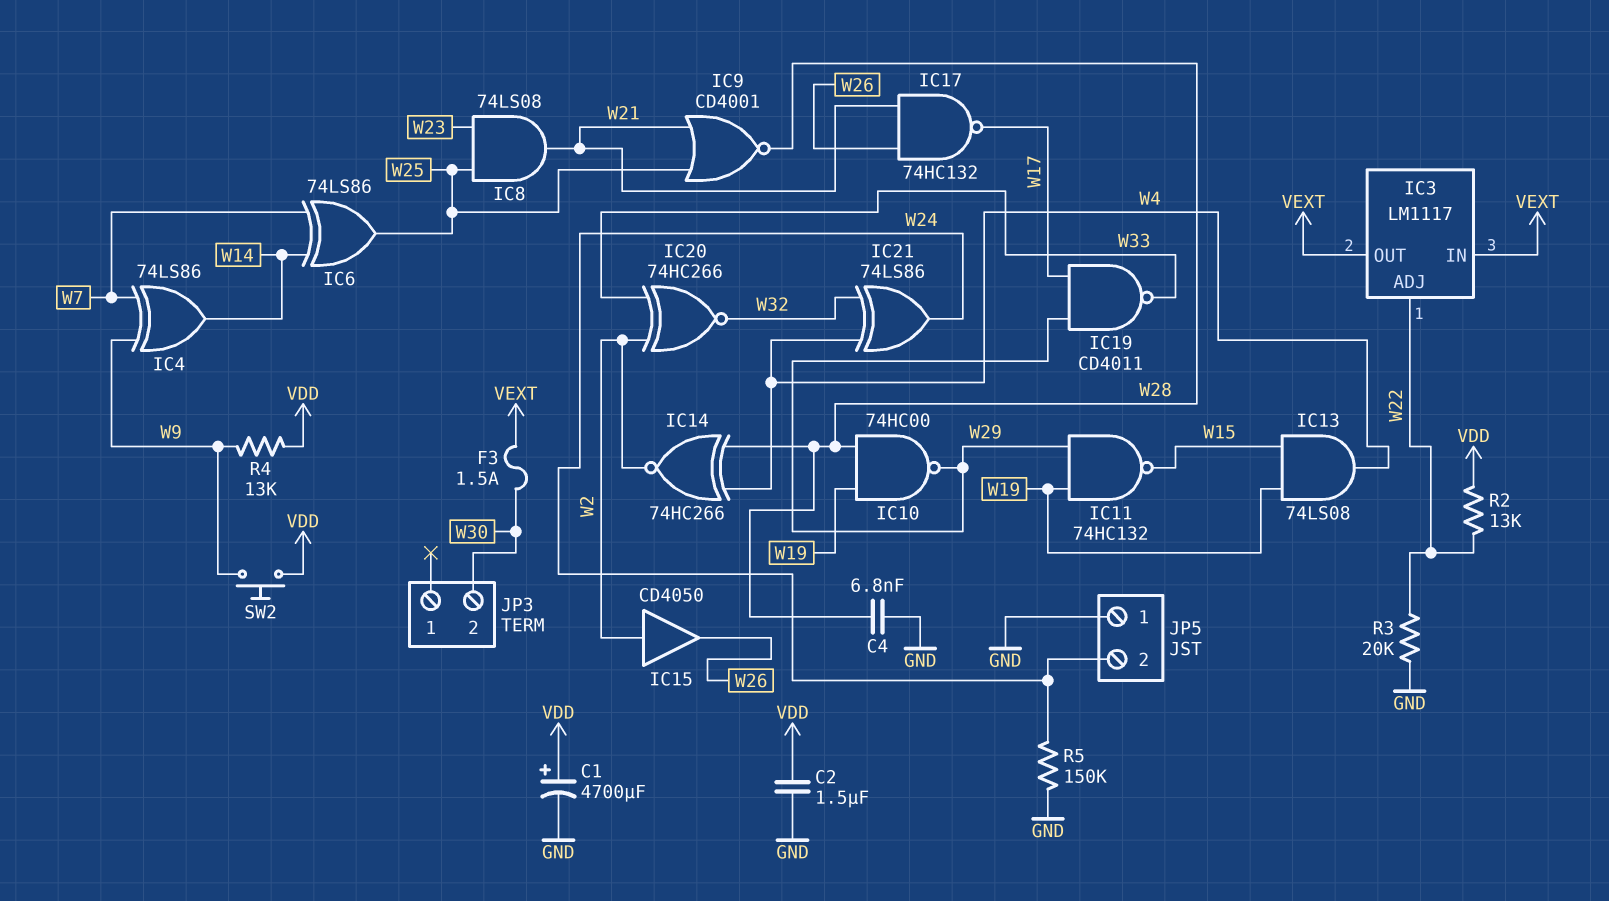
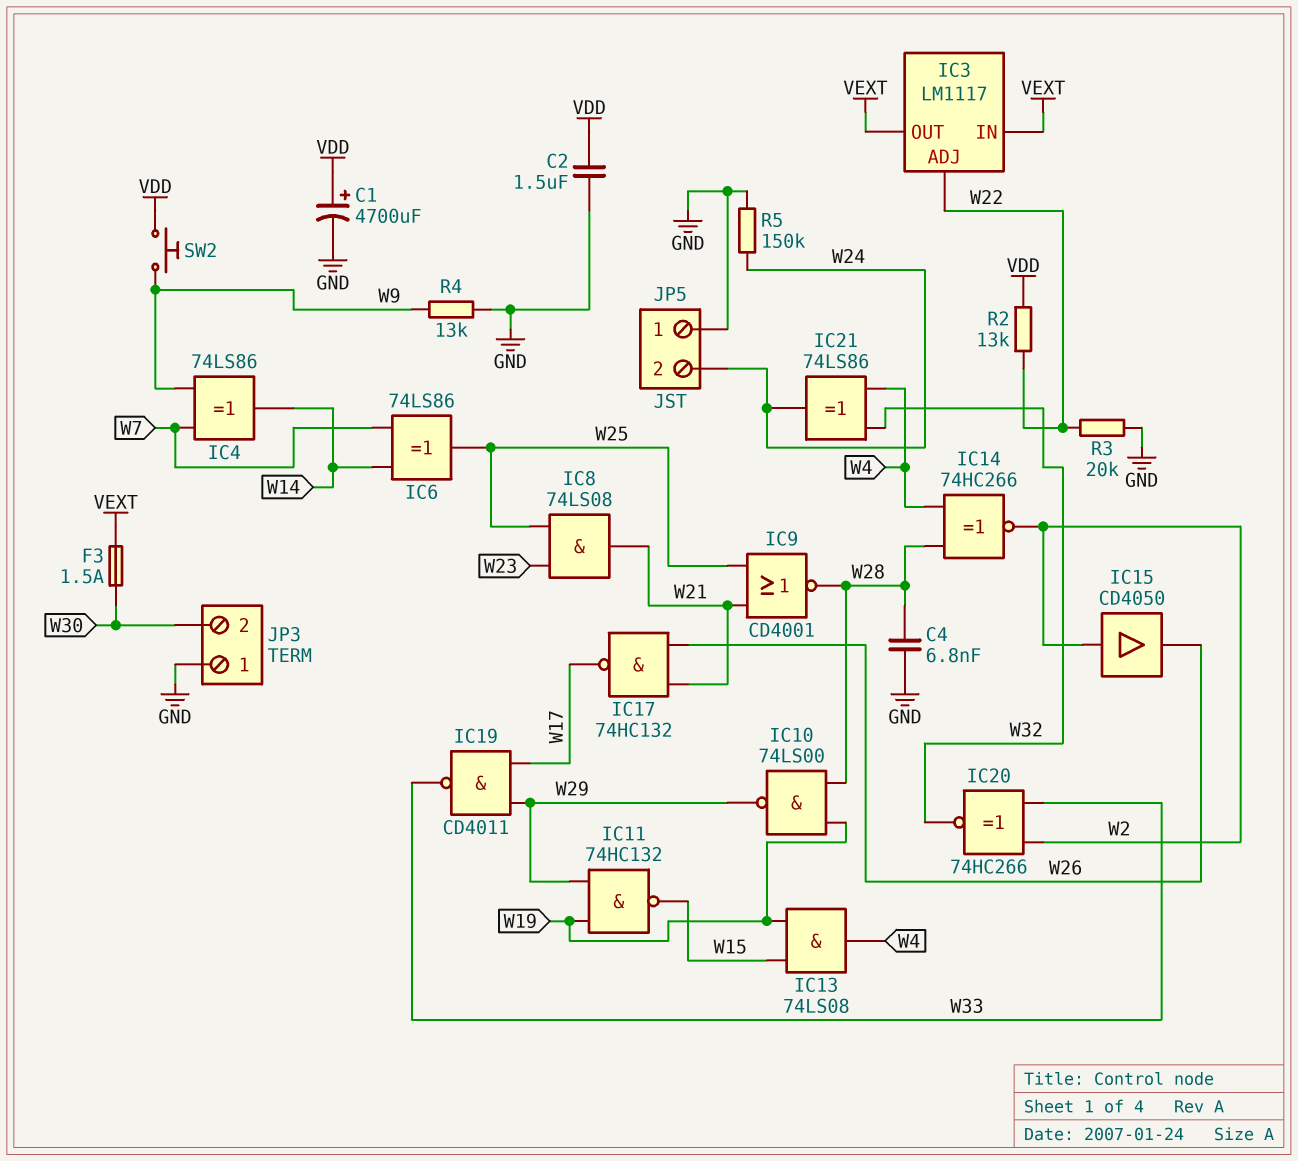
IC10: NAND 74HC00 (in W19, in W28, out W29) -> NAND 74LS00 (in W19, in W28, out W29)
JP3 pin 1: none -> GND
R4: 13k (VDD, W9) -> 13k (GND, W9)

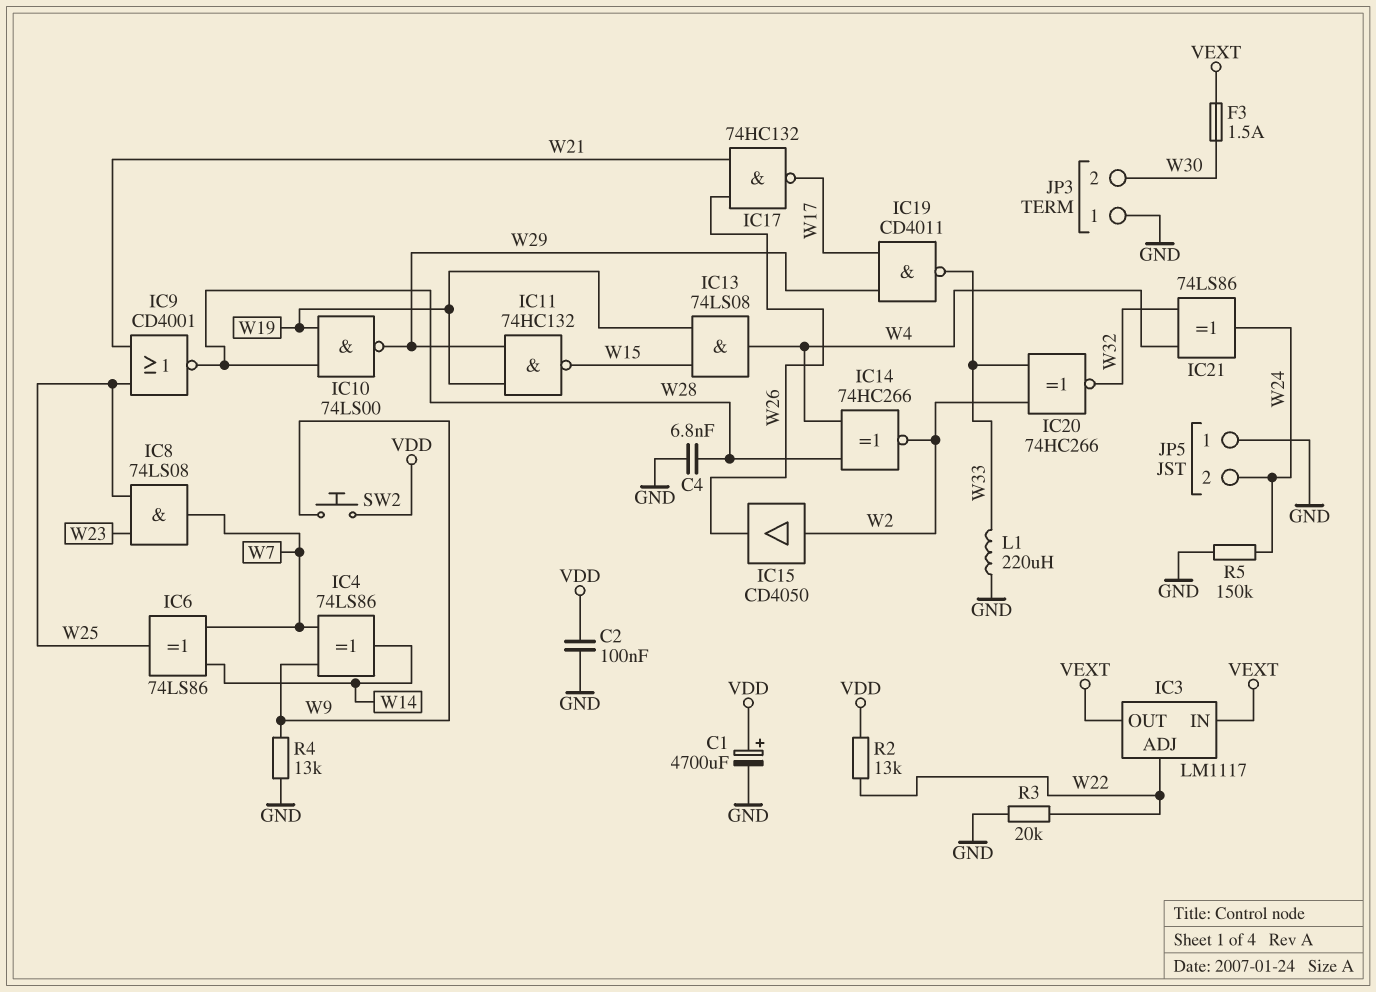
C2: 1.5uF (GND, VDD) -> 100nF (GND, VDD)
IC8: AND 74LS08 (in W23, in W25, out W21) -> AND 74LS08 (in W23, in W25, out W7)
L1: none -> 220uH (GND, W33)

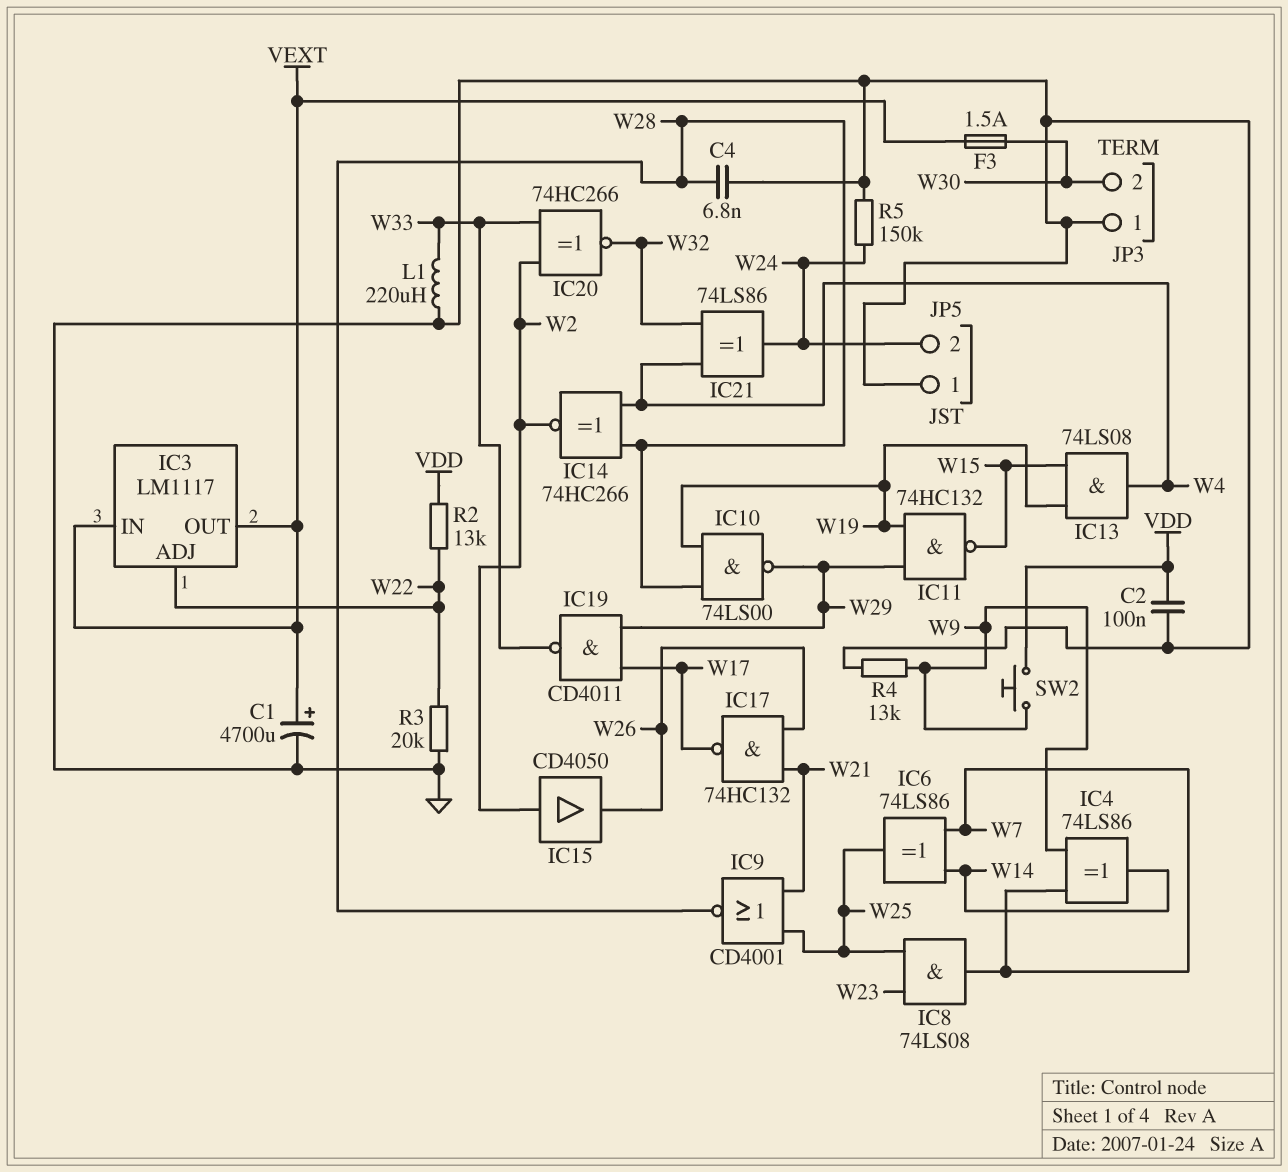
C1: 4700uF (plus VDD, minus GND) -> 4700uF (plus VEXT, minus GND)

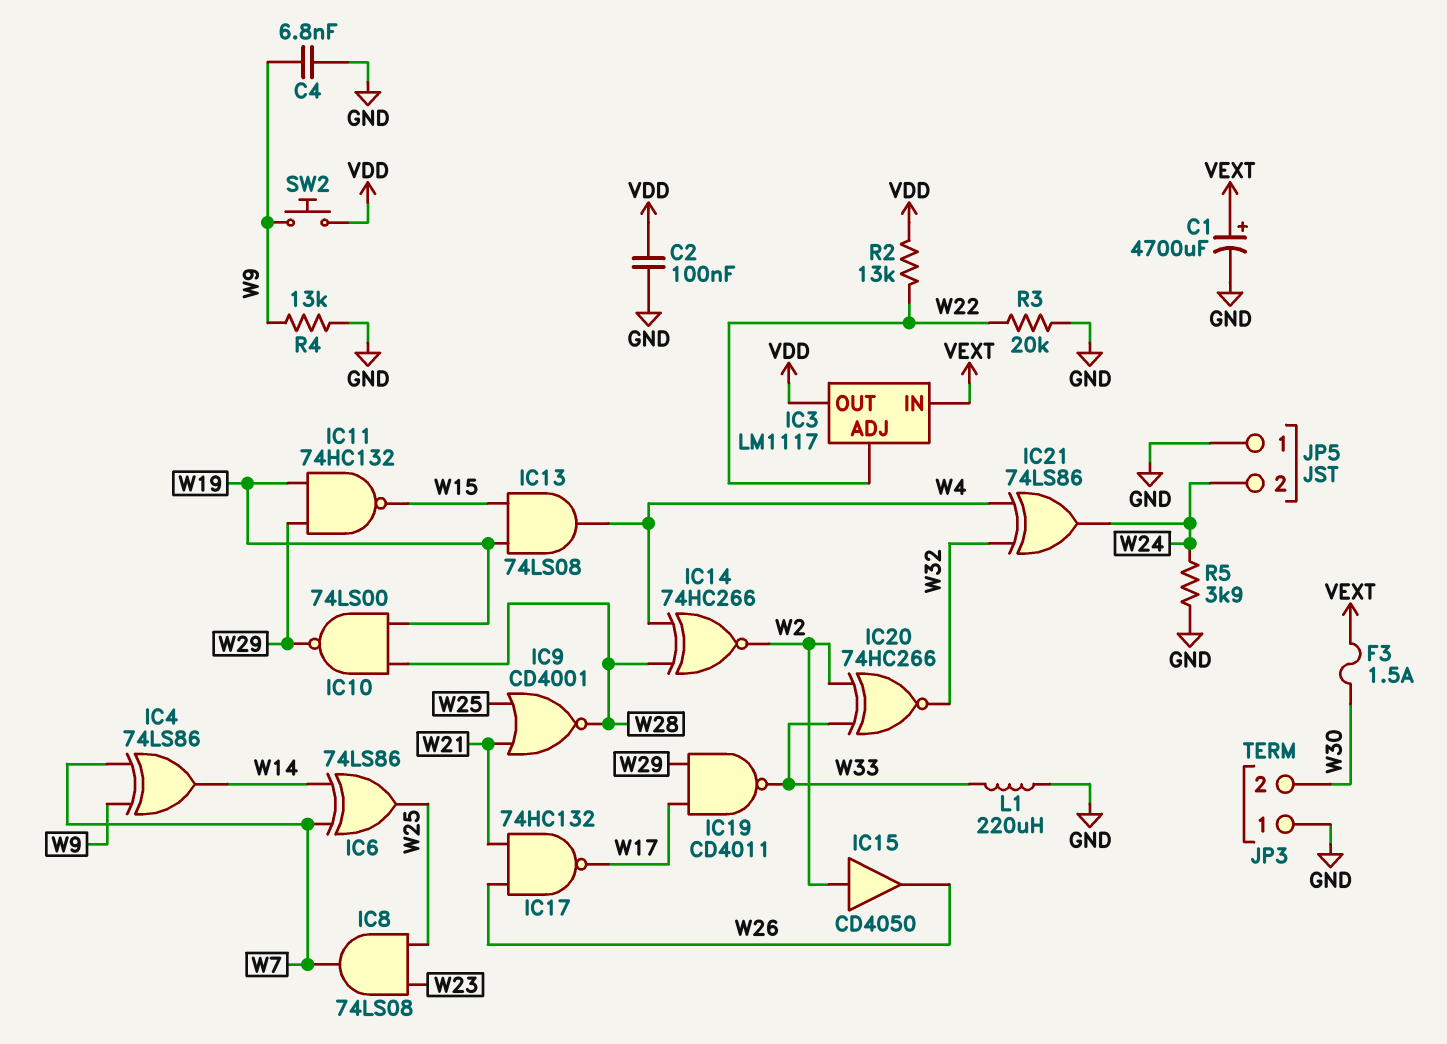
C4: 6.8nF (GND, W28) -> 6.8nF (GND, W9)
IC3 pin OUT: VEXT -> VDD
R5: 150k (GND, W24) -> 3.9k (GND, W24)

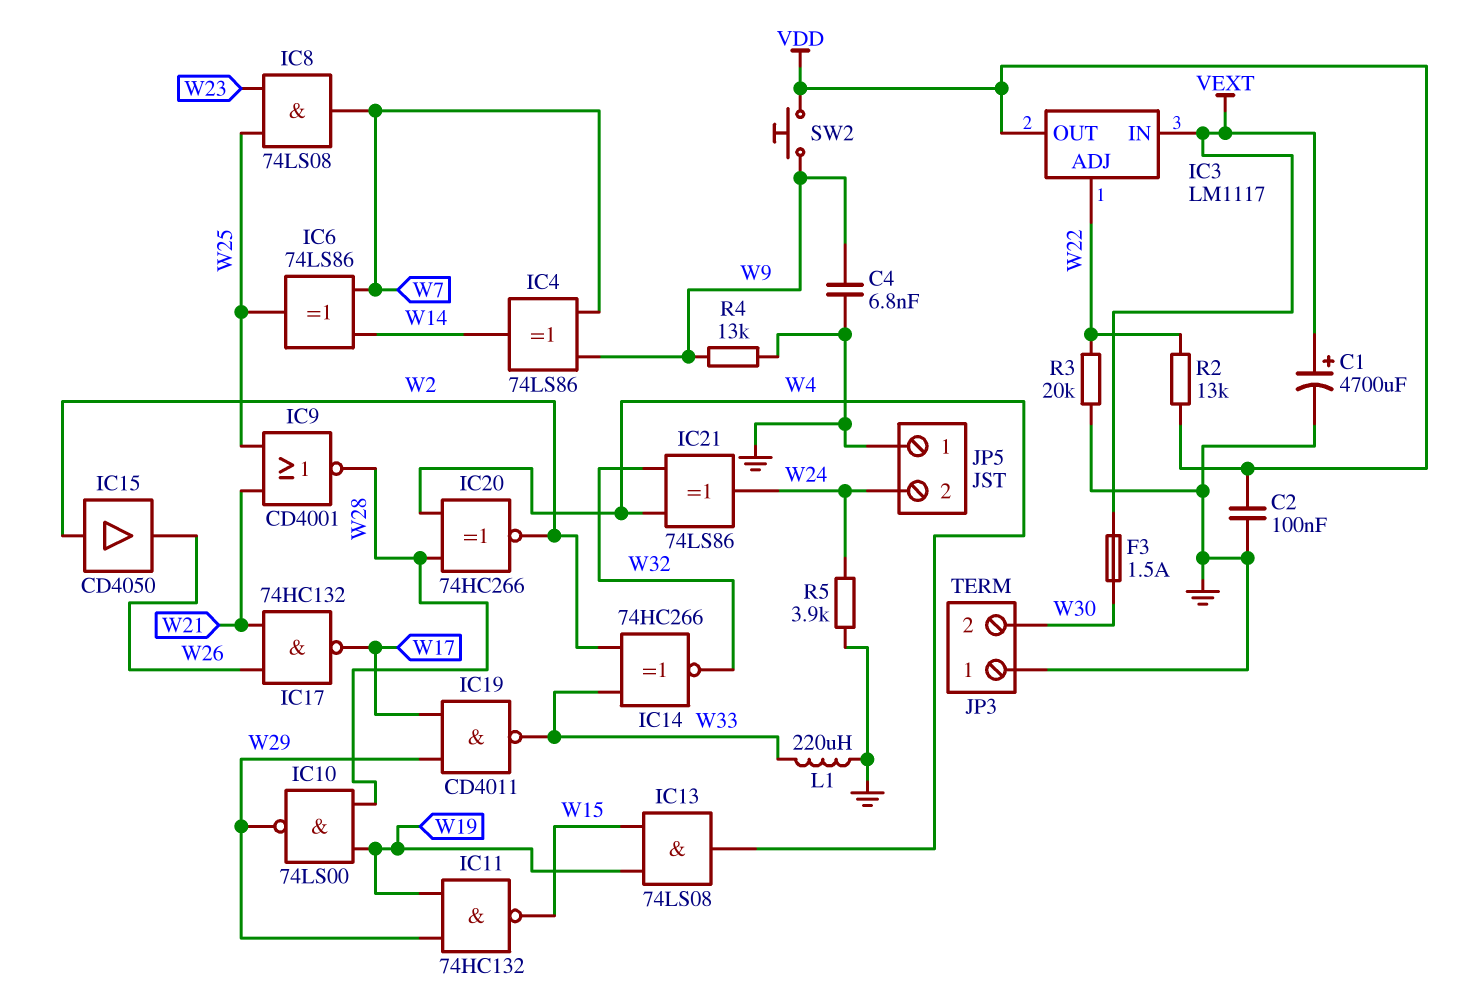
IC14: XNOR 74HC266 (in W4, in W28, out W2) -> XNOR 74HC266 (in W2, in W33, out W32)
IC20: XNOR 74HC266 (in W2, in W33, out W32) -> XNOR 74HC266 (in W4, in W28, out W2)

